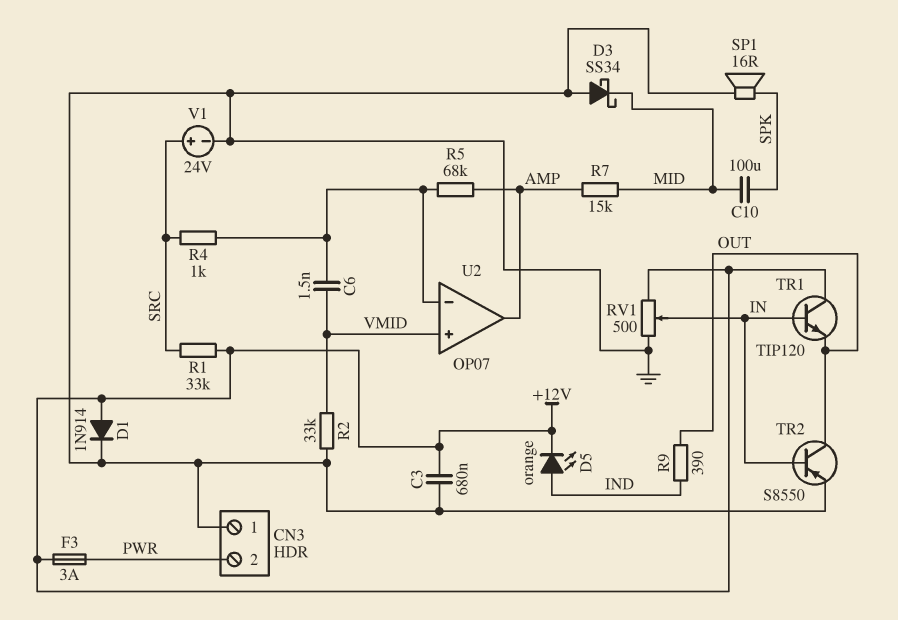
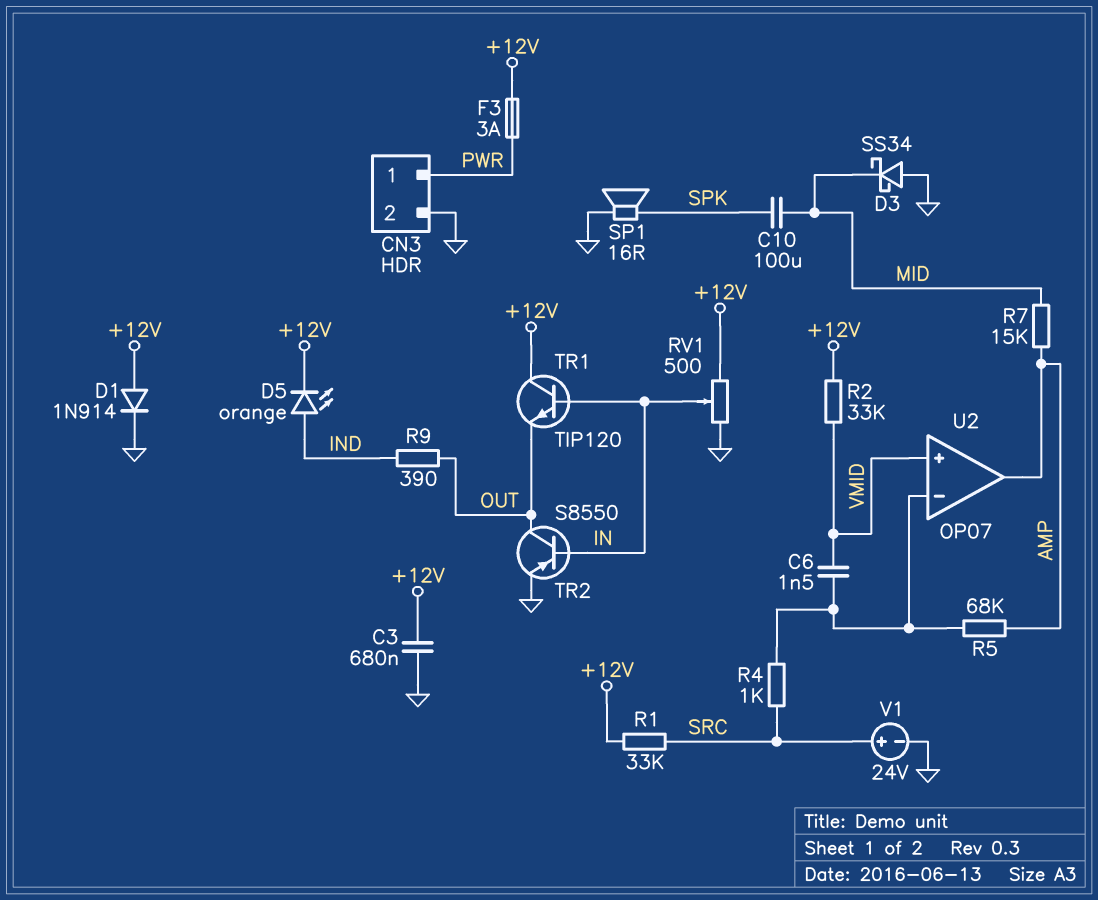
CN3 pin 1: GND -> PWR
CN3 pin 2: PWR -> GND
R2: 33k (GND, VMID) -> 33k (+12V, VMID)

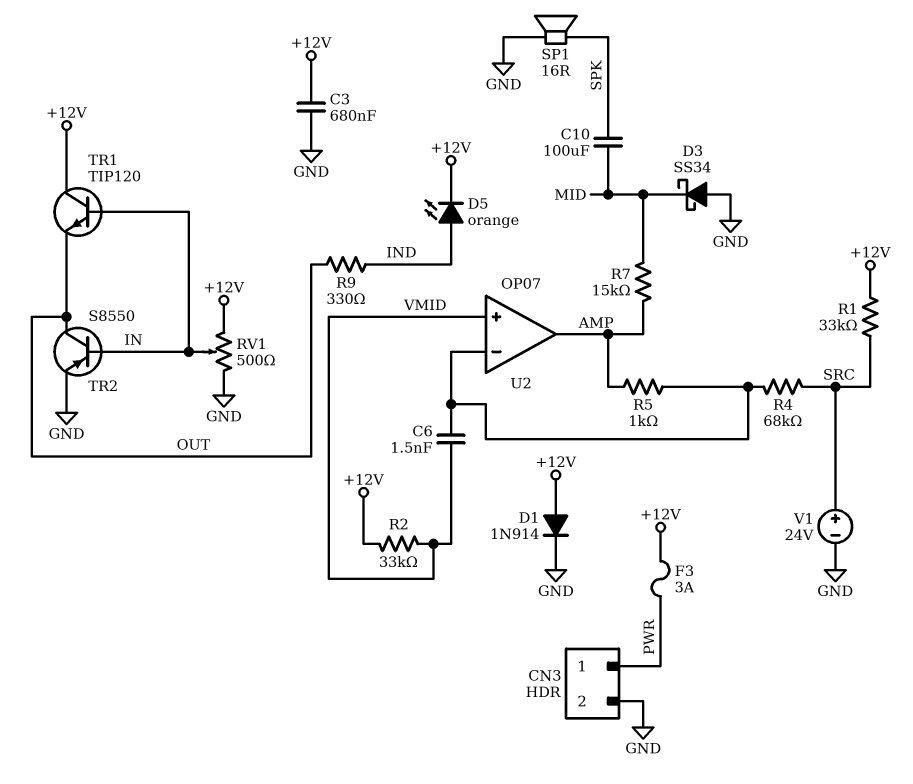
R4: 1k (SRC, U2/in-) -> 68k (SRC, U2/in-)
R5: 68k (AMP, U2/in-) -> 1k (AMP, U2/in-)
R9: 390 (IND, OUT) -> 330 (IND, OUT)

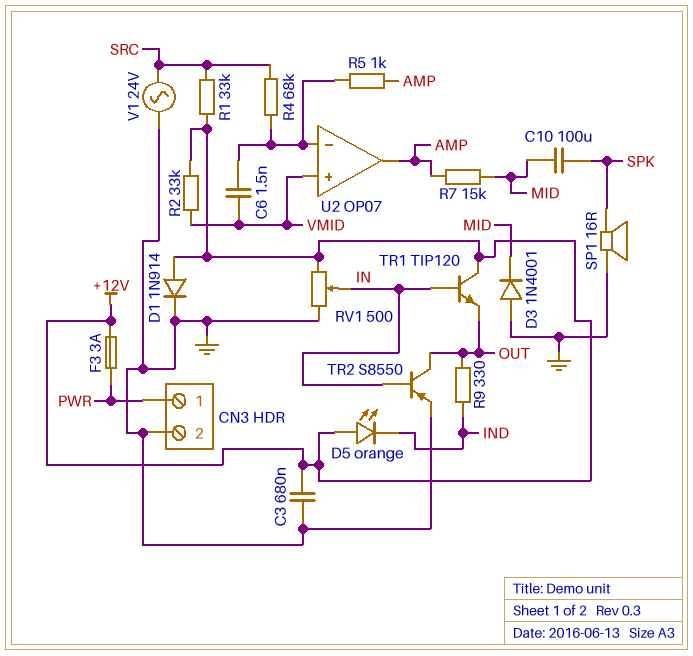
D3: schottky SS34 (A GND, K MID) -> diode 1N4001 (A GND, K MID)
D5: LED orange (A IND, K +12V) -> LED orange (A +12V, K IND)
V1: 24V (plus SRC, minus GND) -> AC 24V (GND, SRC)

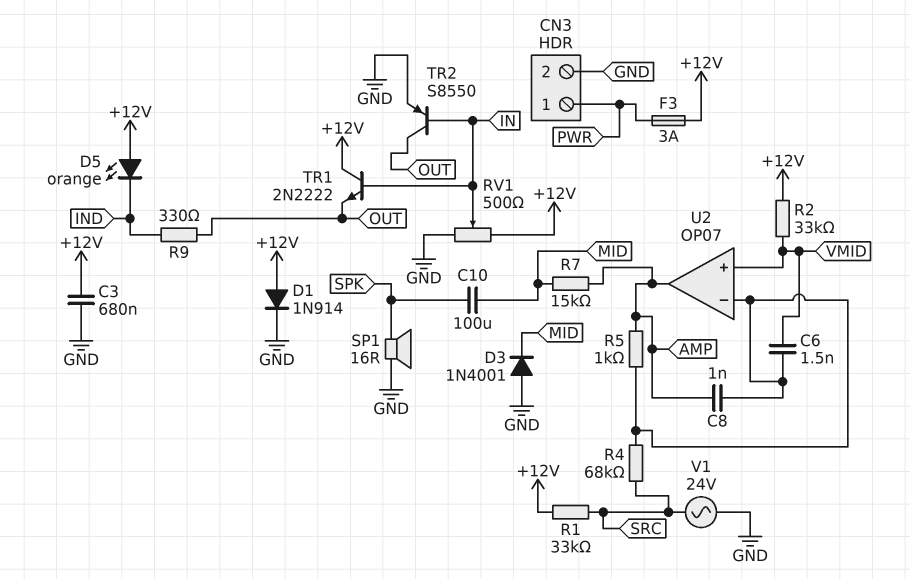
C8: none -> 1nF (AMP, U2/in-)
TR1: NPN TIP120 (B IN, C +12V, E OUT) -> NPN 2N2222 (B IN, C +12V, E OUT)

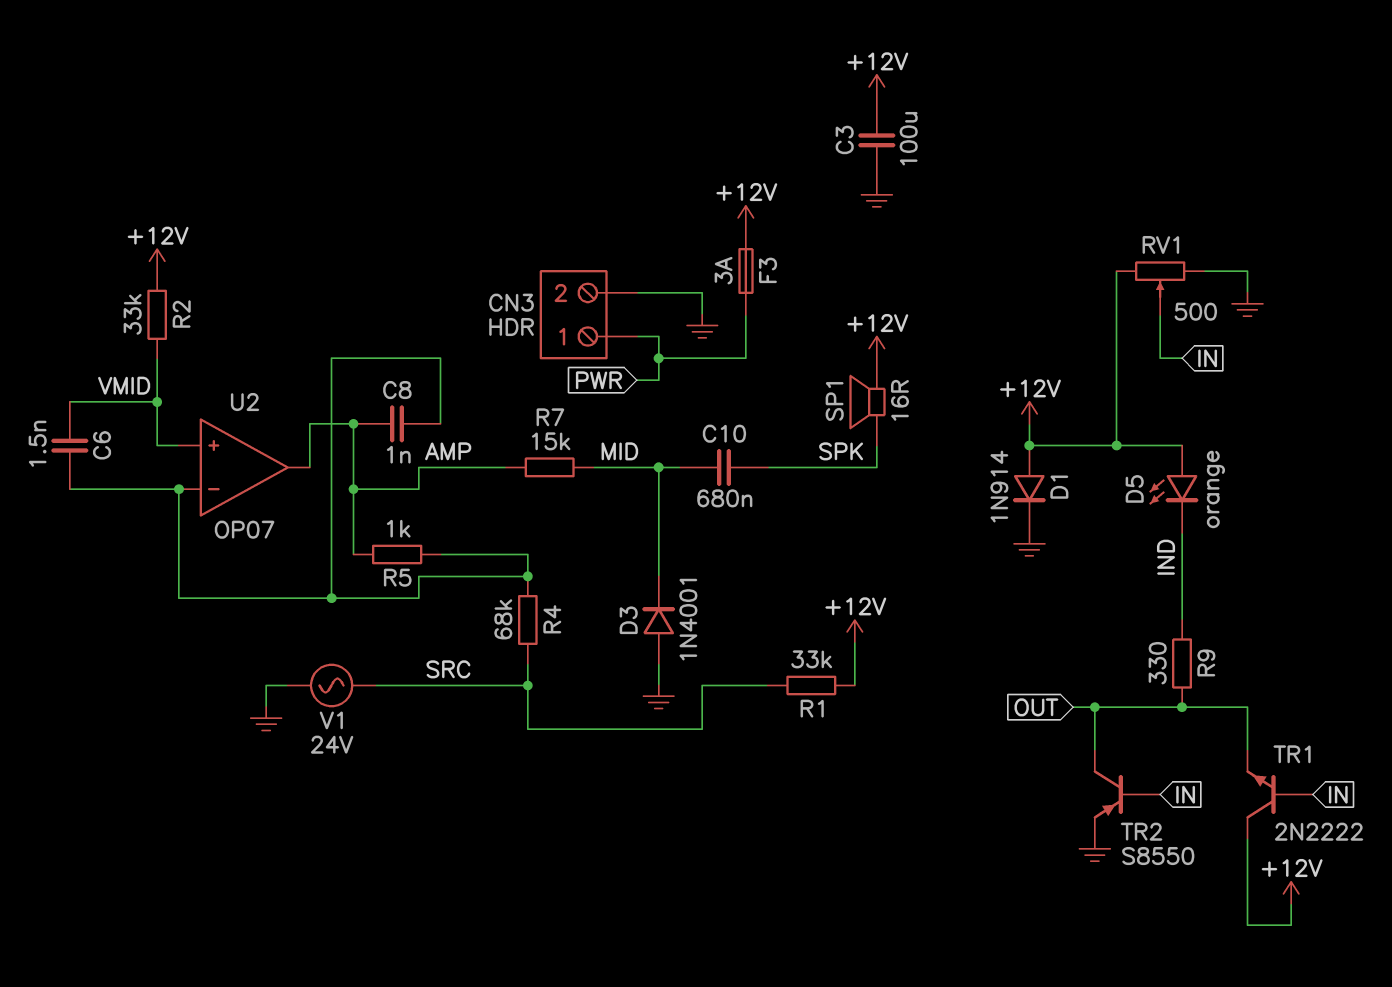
C3: 680nF (+12V, GND) -> 100uF (+12V, GND)
C10: 100uF (MID, SPK) -> 680nF (MID, SPK)
SP1: speaker 16R (GND, SPK) -> speaker 16R (+12V, SPK)

